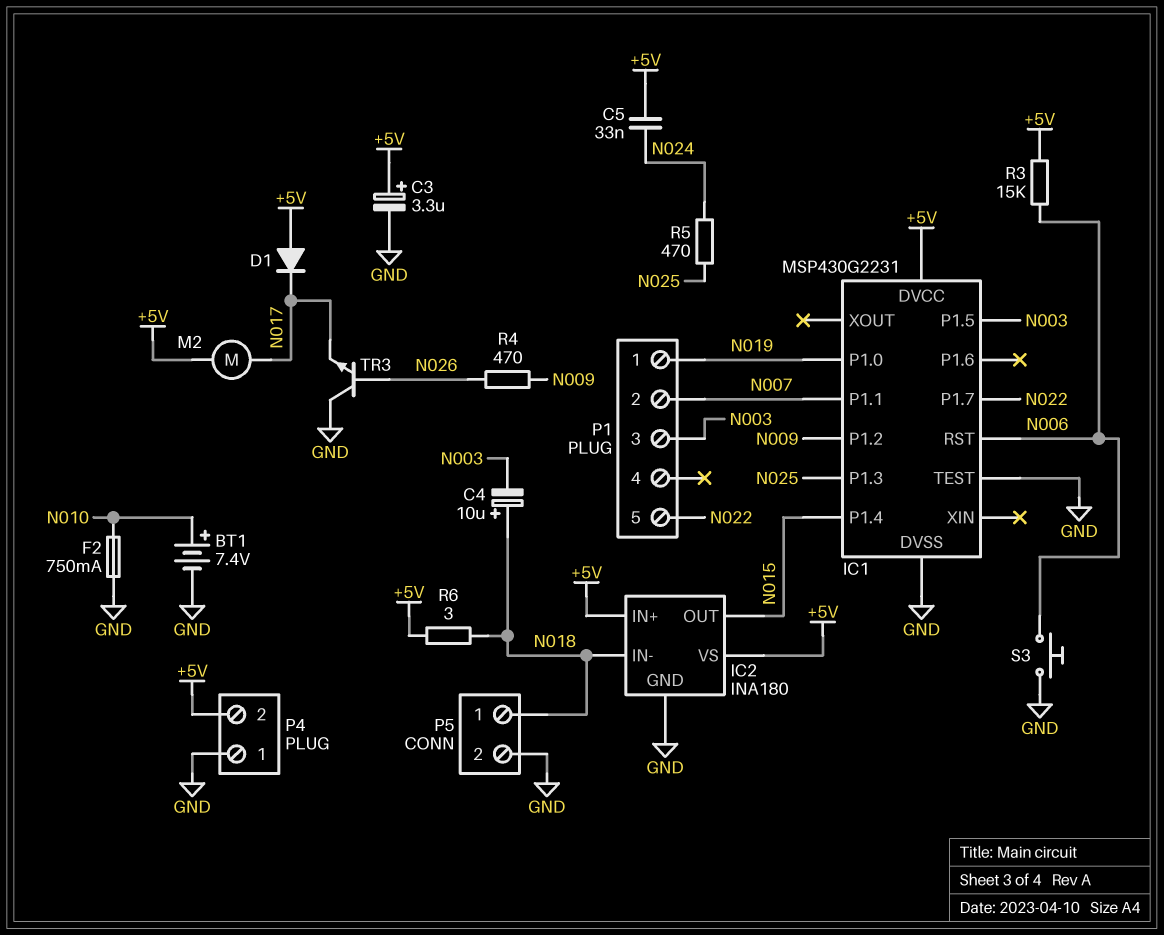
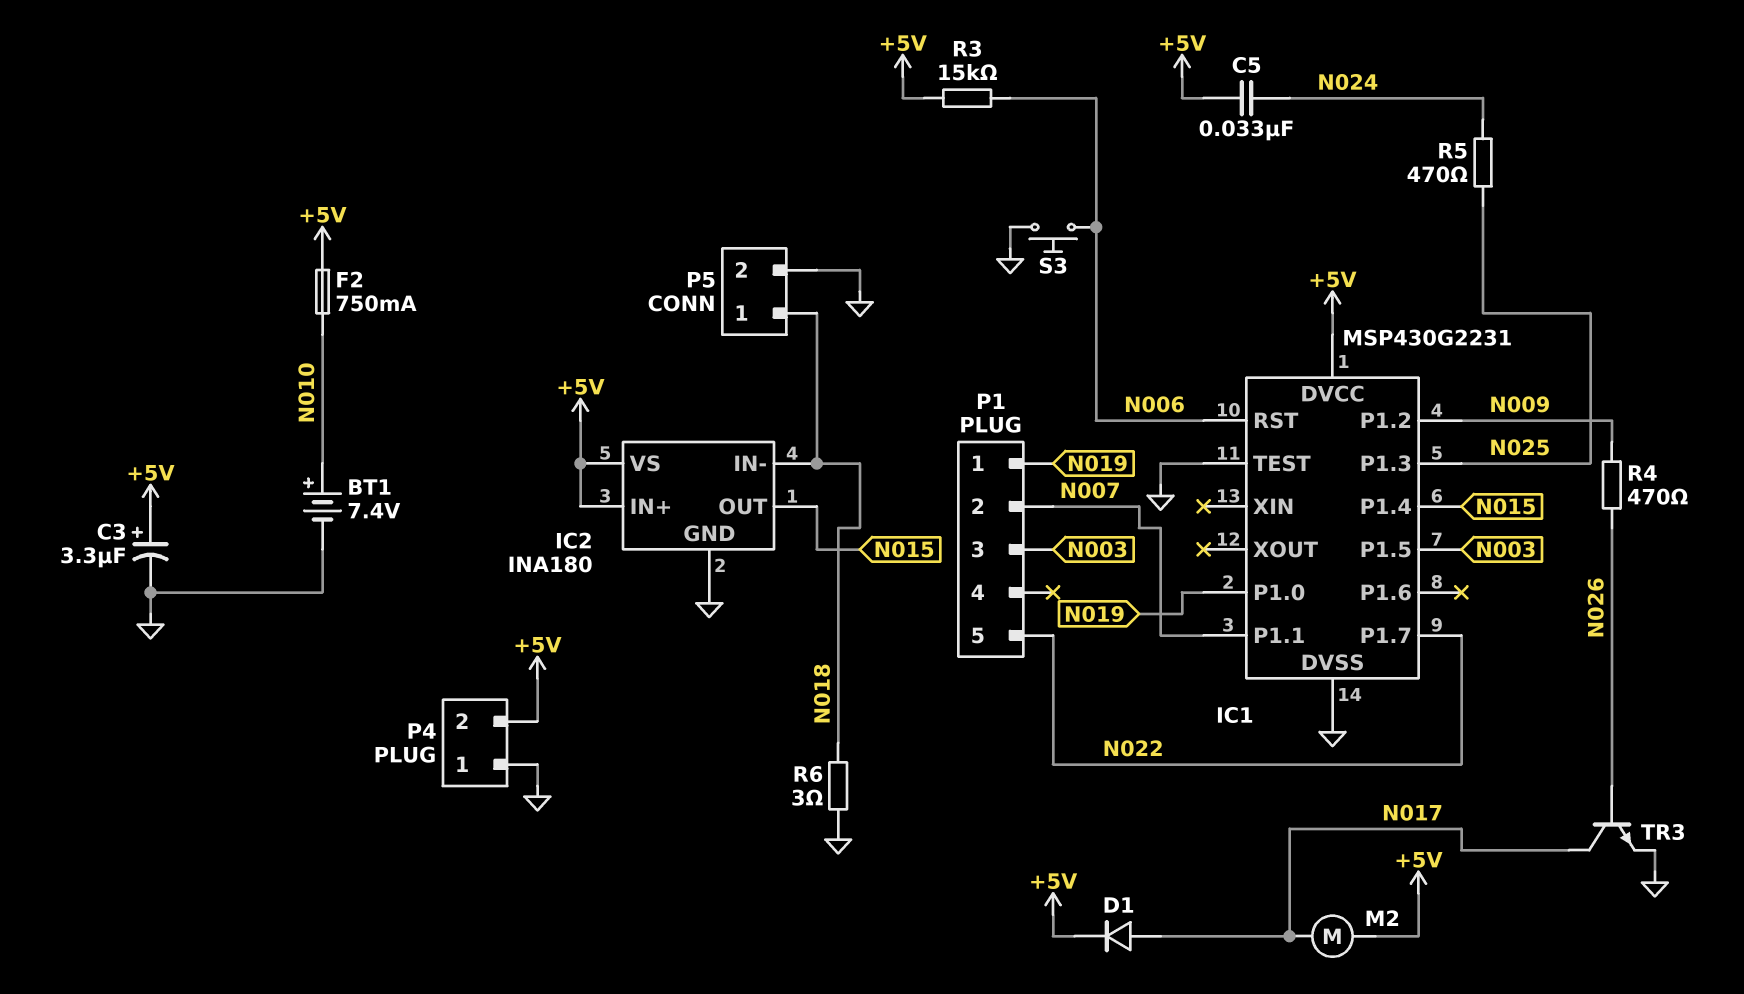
C4: 10uF (plus N018, minus N003) -> none
D1: diode (A +5V, K N017) -> diode (A N017, K +5V)
F2: 750mA (GND, N010) -> 750mA (+5V, N010)
R6: 3 (+5V, N018) -> 3 (GND, N018)
TR3: NPN (B N026, C GND, E N017) -> NPN (B N026, C N017, E GND)

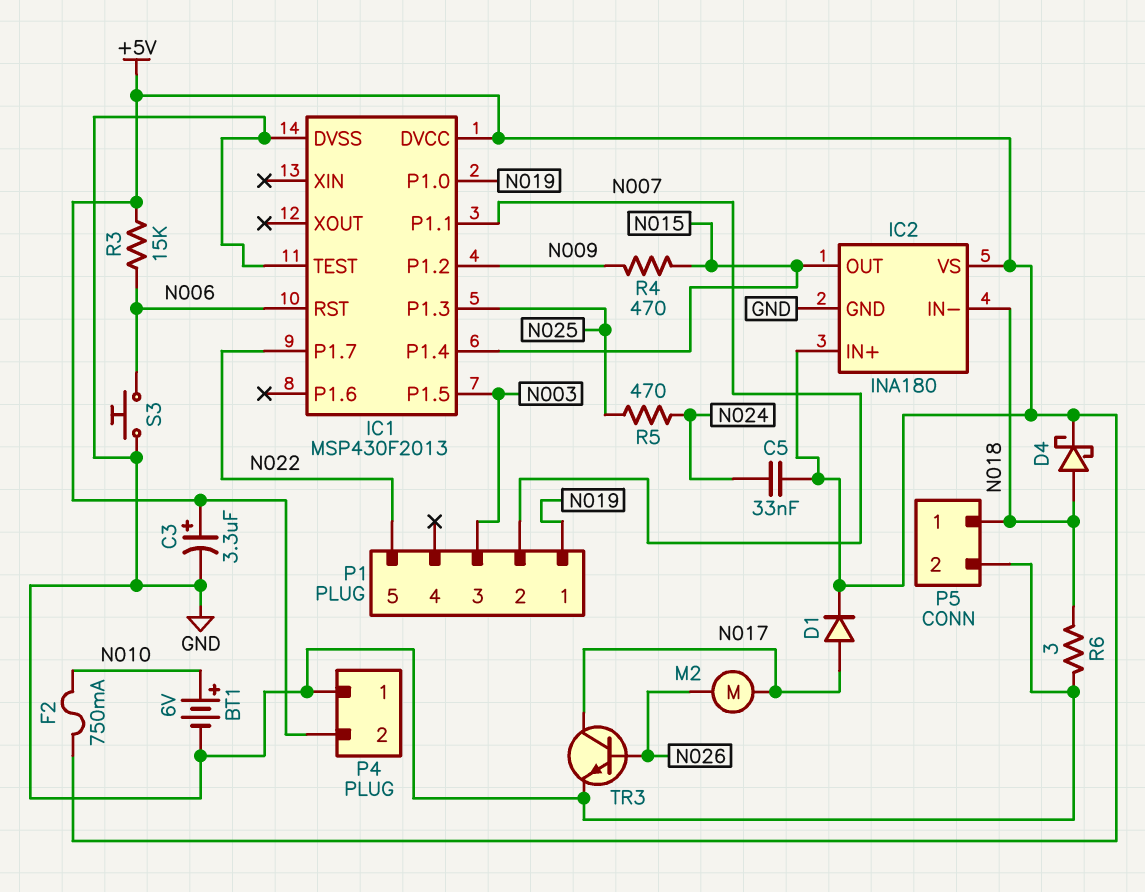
BT1: 7.4V (plus N010, minus GND) -> 6V (plus N010, minus GND)
D4: none -> schottky (A N018, K +5V)
IC1: MSP430G2231 -> MSP430F2013
M2: motor (+5V, N017) -> motor (N017, N026)
R4: 470 (N009, N026) -> 470 (N009, N015)

